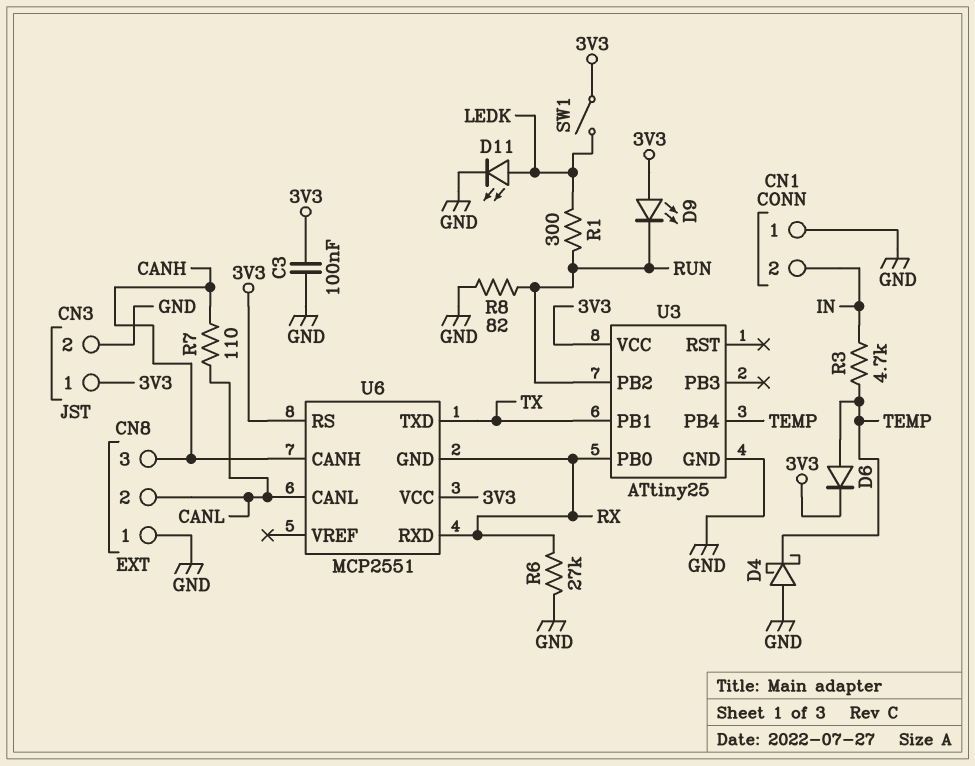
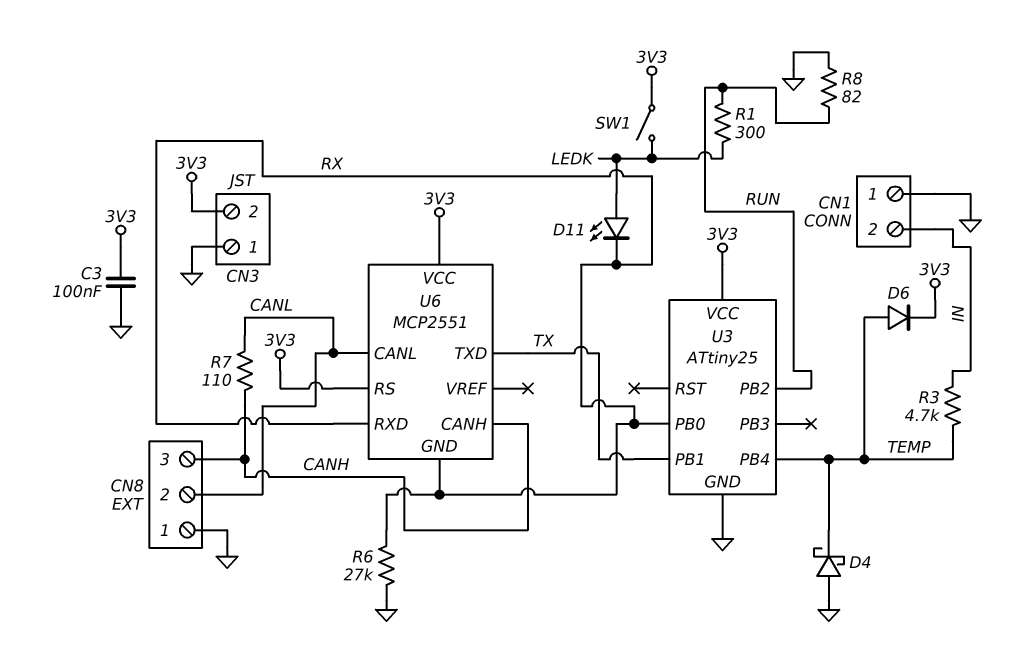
CN3 pin 1: 3V3 -> GND
CN3 pin 2: GND -> 3V3
D9: LED (A 3V3, K RUN) -> none
D11: LED (A LEDK, K GND) -> LED (A LEDK, K RX)

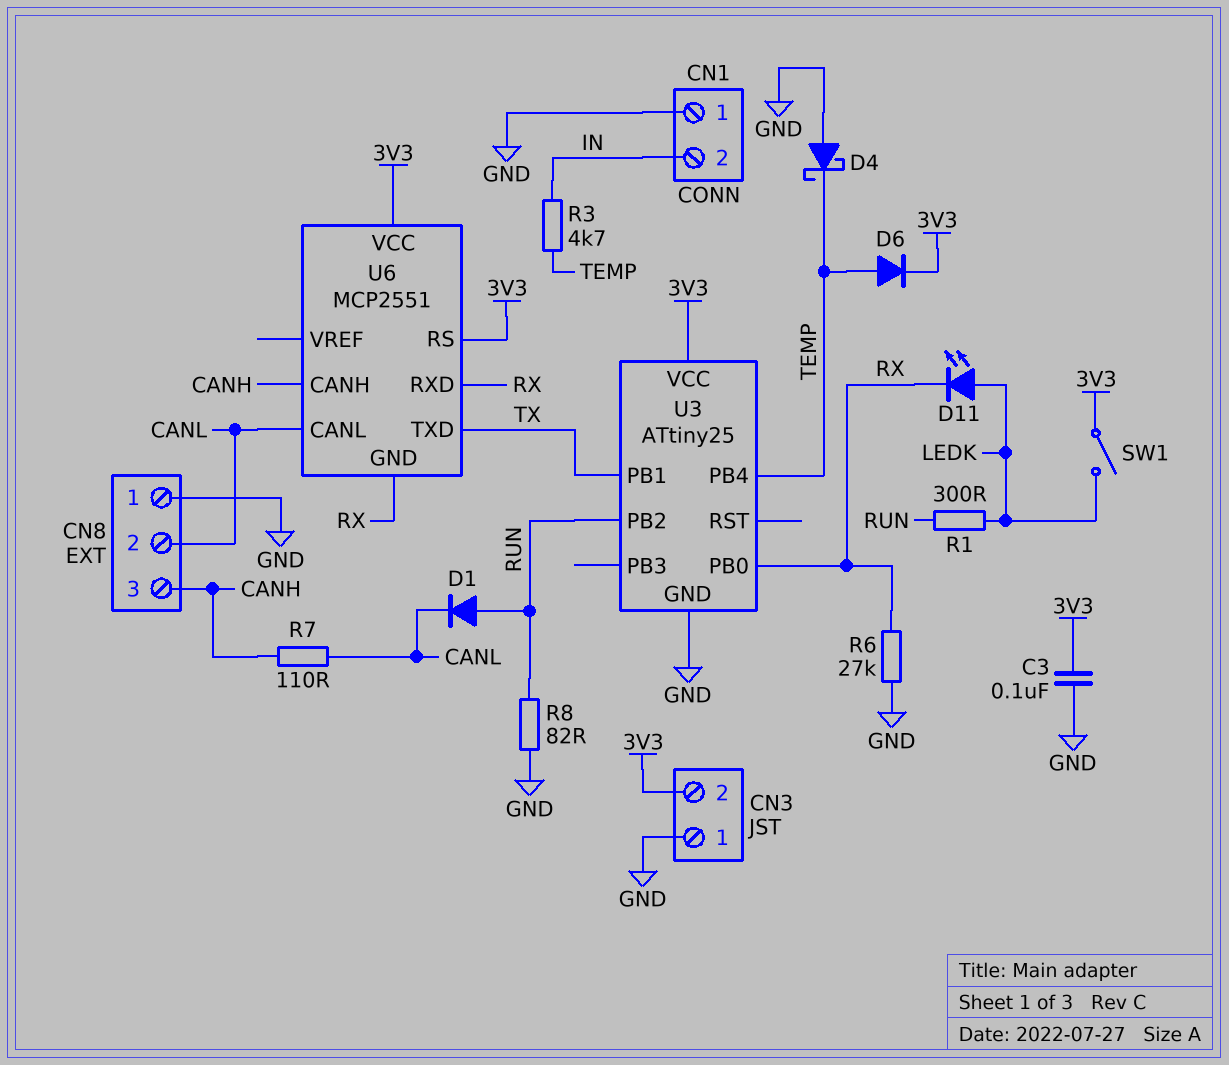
D1: none -> diode (A RUN, K CANL)

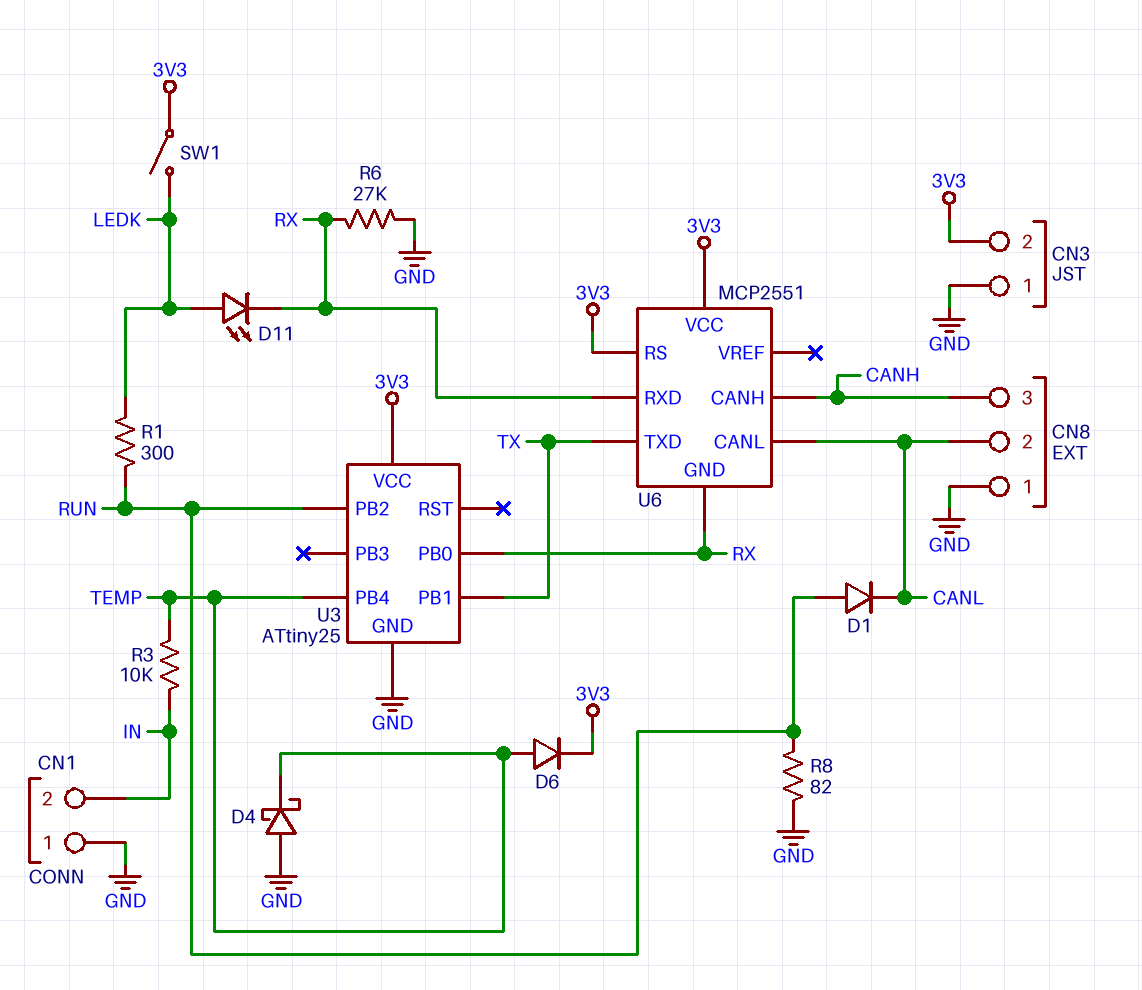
C3: 100nF (3V3, GND) -> none
R3: 4.7k (IN, TEMP) -> 10k (IN, TEMP)
R7: 110 (CANH, CANL) -> none

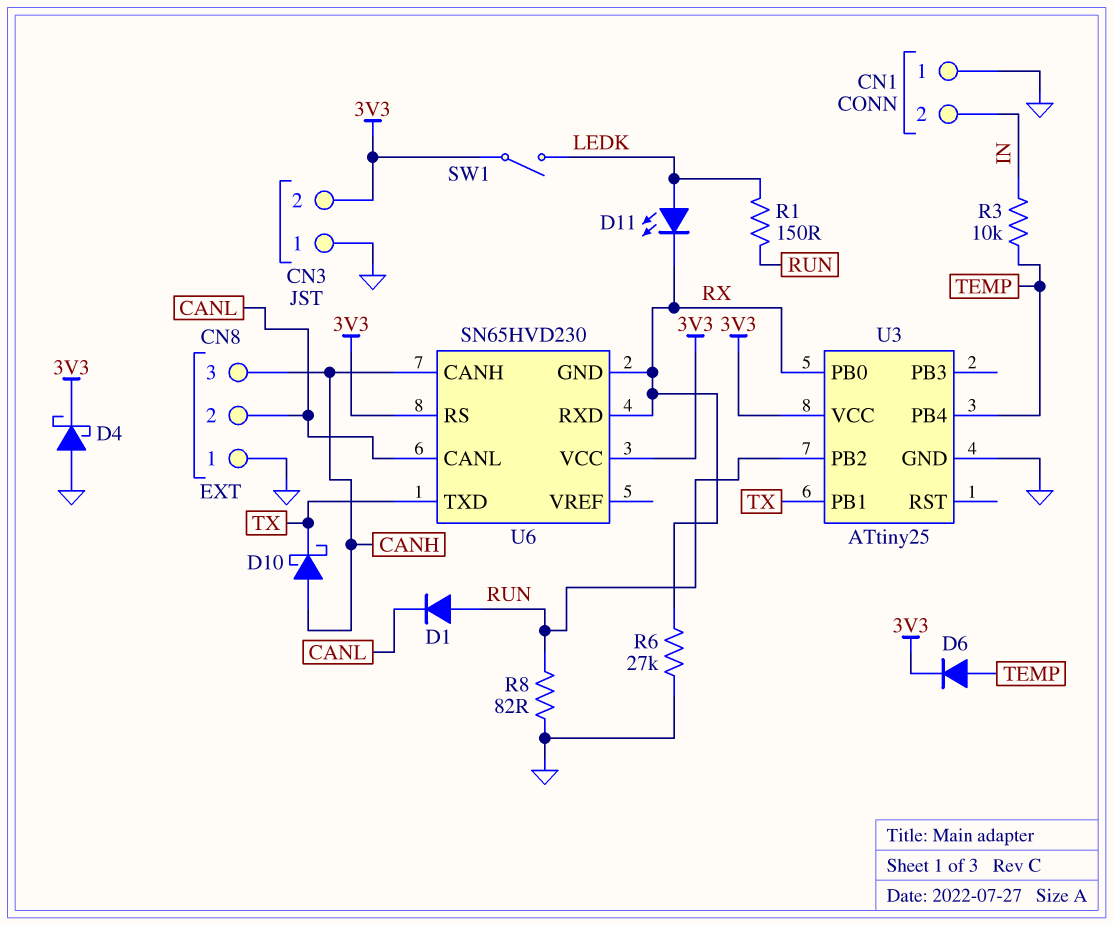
D4: schottky (A GND, K TEMP) -> schottky (A GND, K 3V3)
D10: none -> schottky (A CANH, K TX)
R1: 300 (LEDK, RUN) -> 150 (LEDK, RUN)
U6: MCP2551 -> SN65HVD230

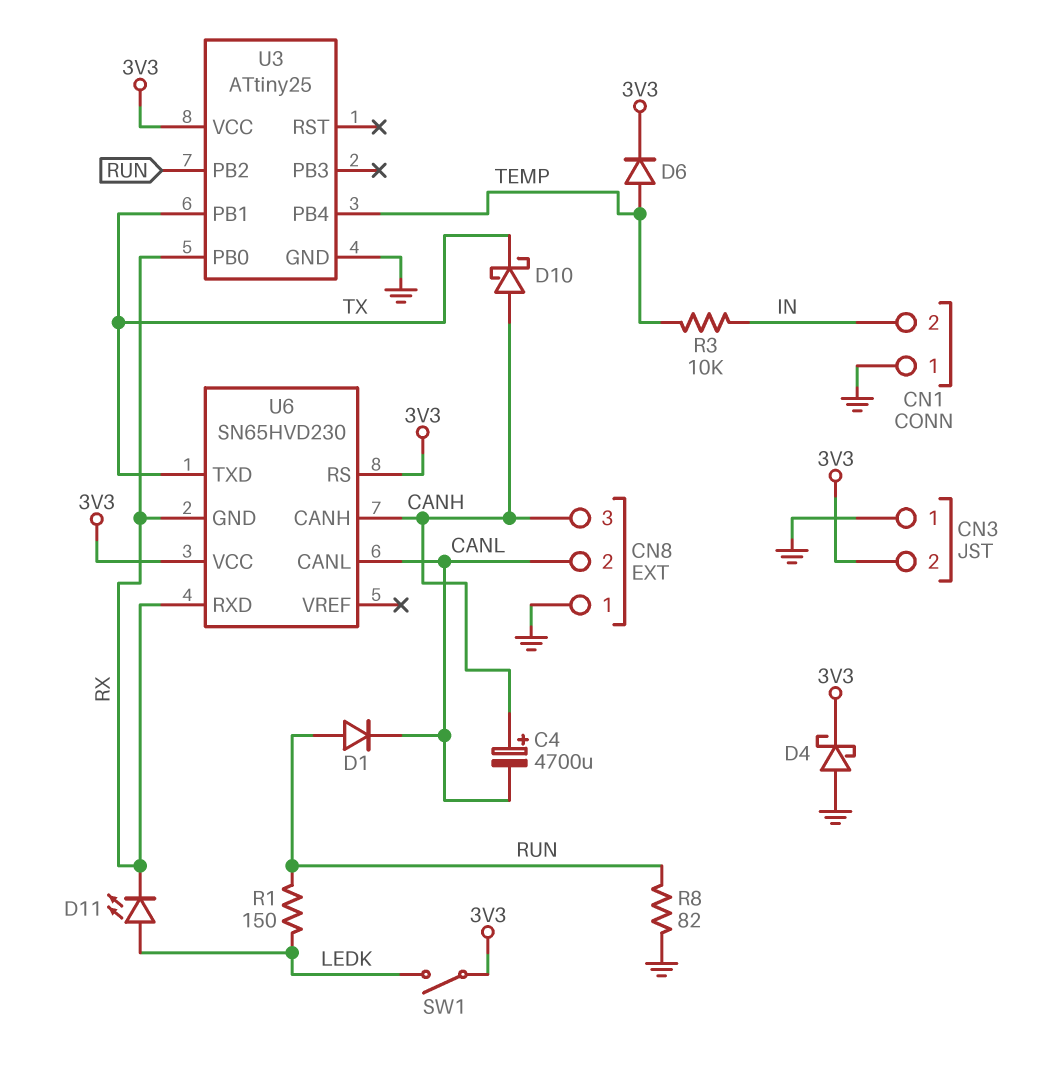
C4: none -> 4700uF (plus CANH, minus CANL)
R6: 27k (GND, RX) -> none

